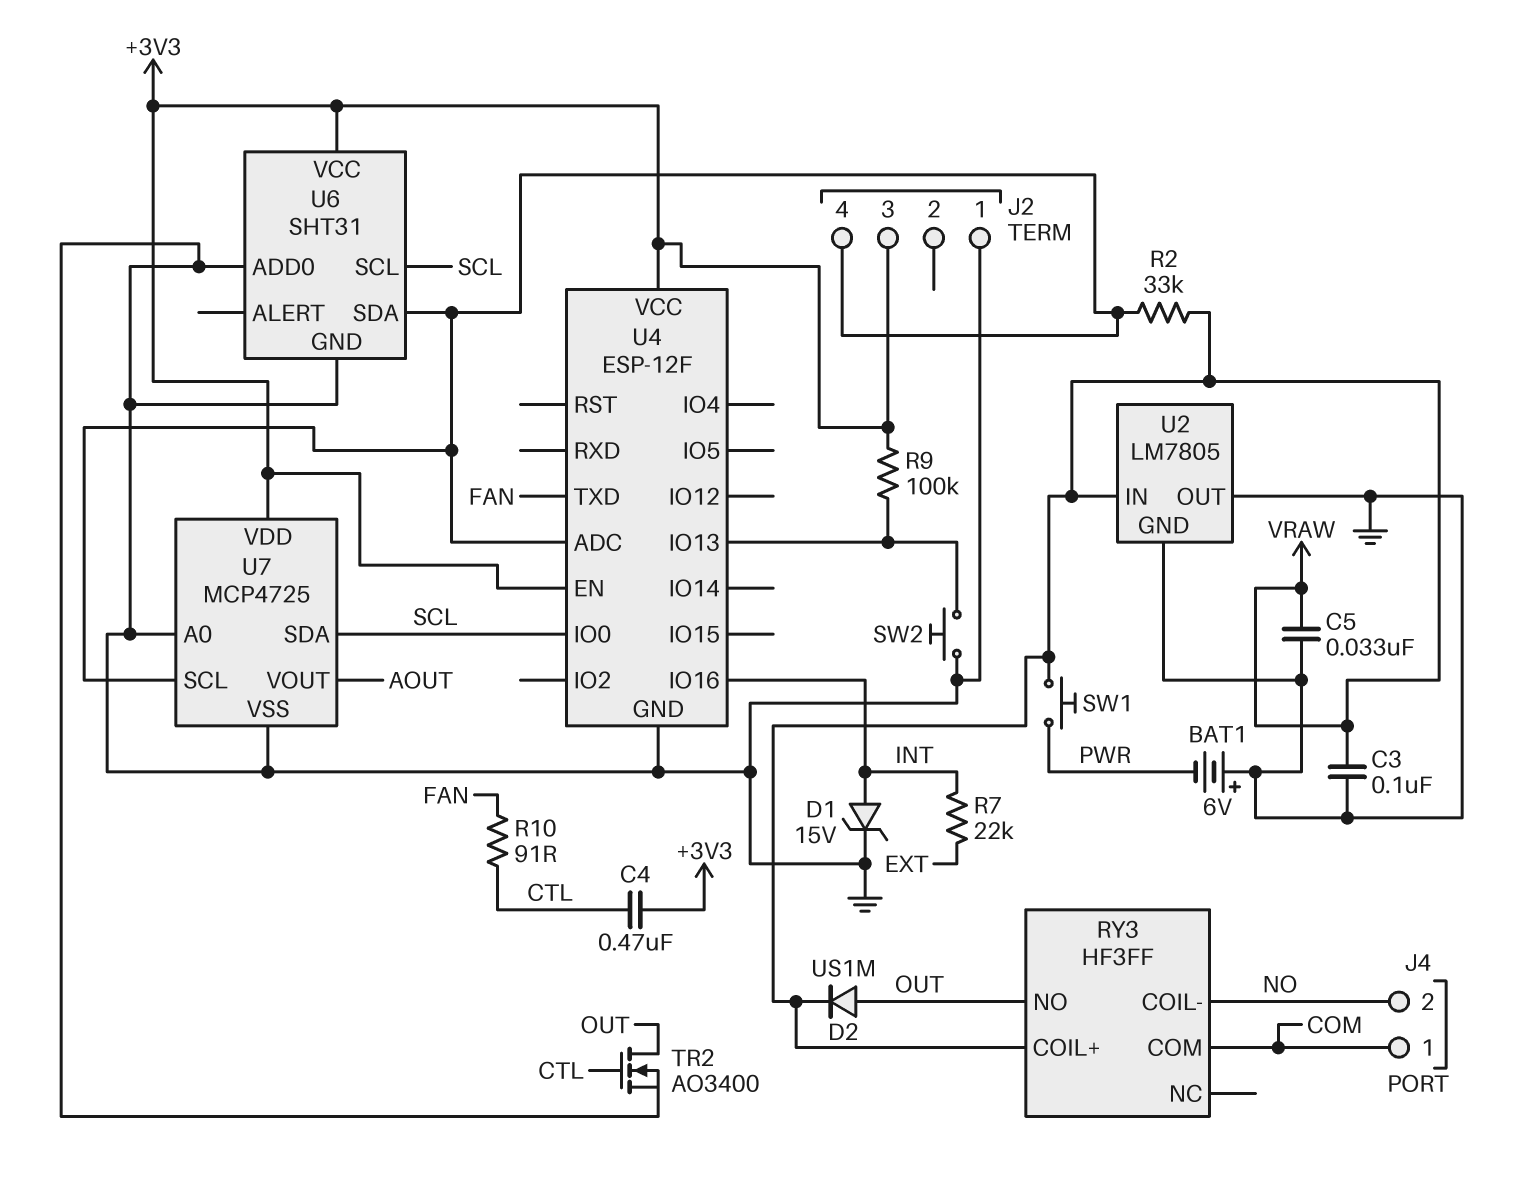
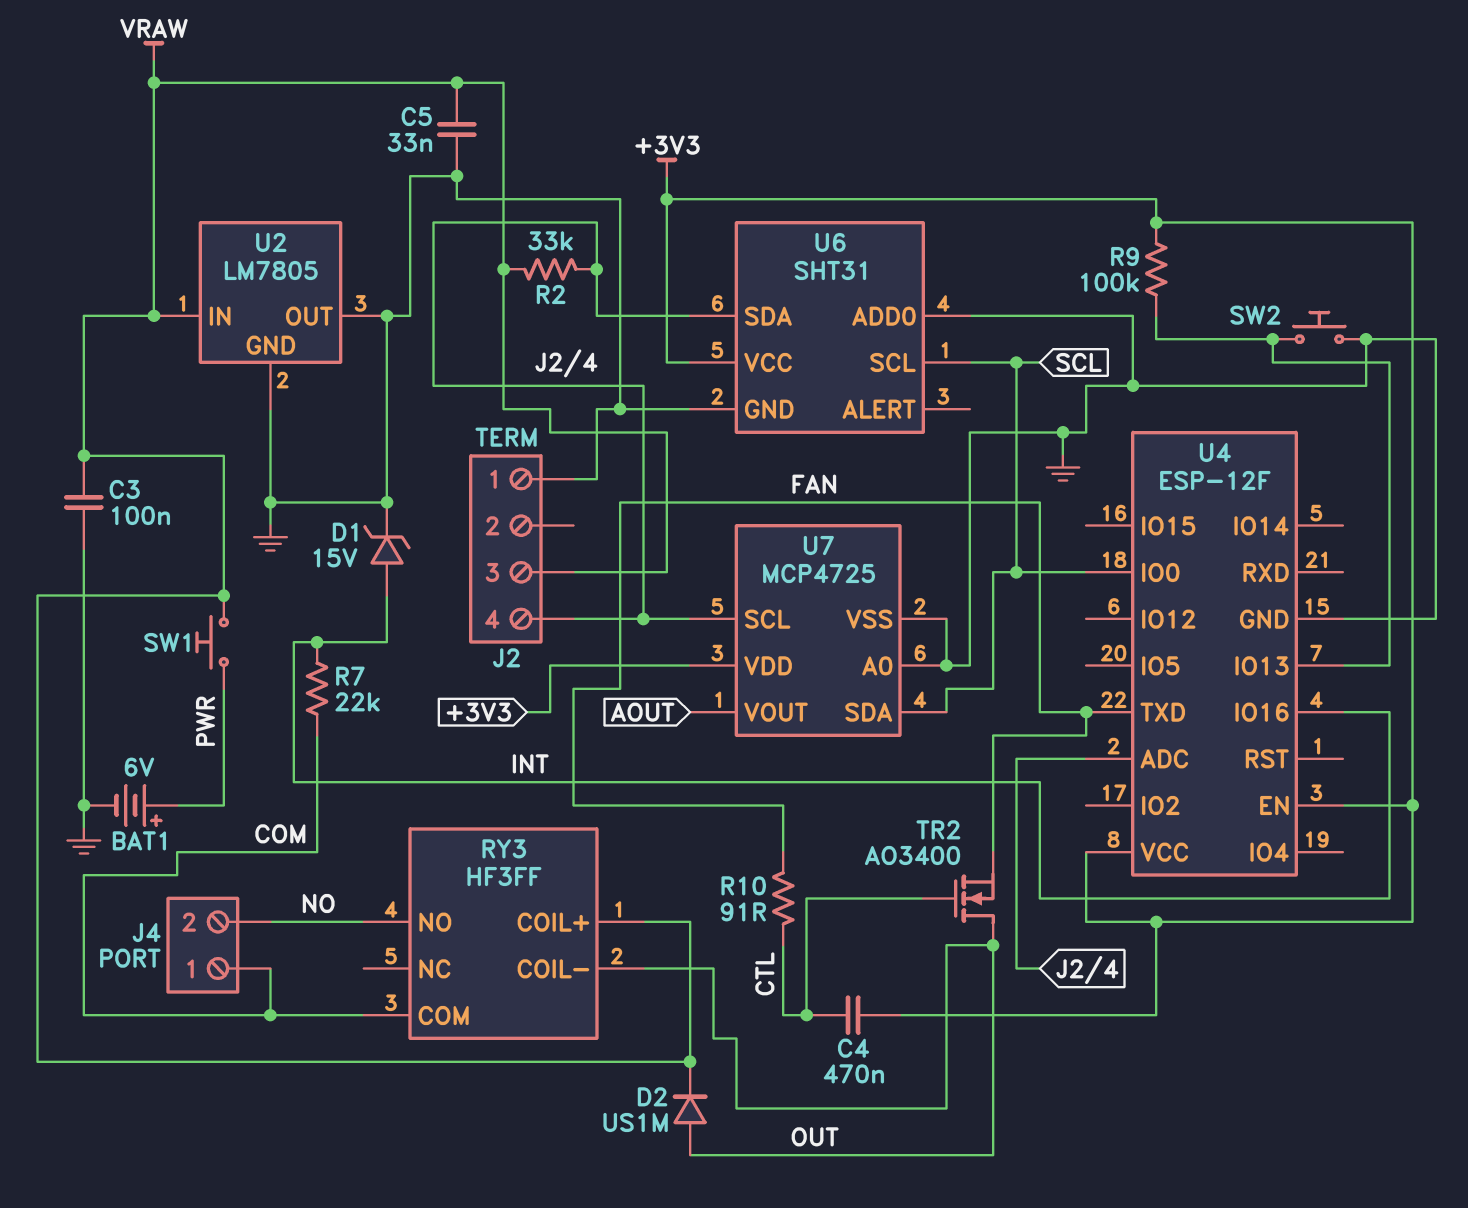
BAT1: 6V (plus GND, minus PWR) -> 6V (plus PWR, minus GND)
J2 pin 3: +3V3 -> VRAW
R7: 22k (EXT, INT) -> 22k (COM, INT)
RY3 pin COIL-: NO -> OUT
RY3 pin NO: OUT -> NO
TR2: NMOS AO3400 (G CTL, D OUT, S GND) -> NMOS AO3400 (G CTL, D OUT, S FAN)

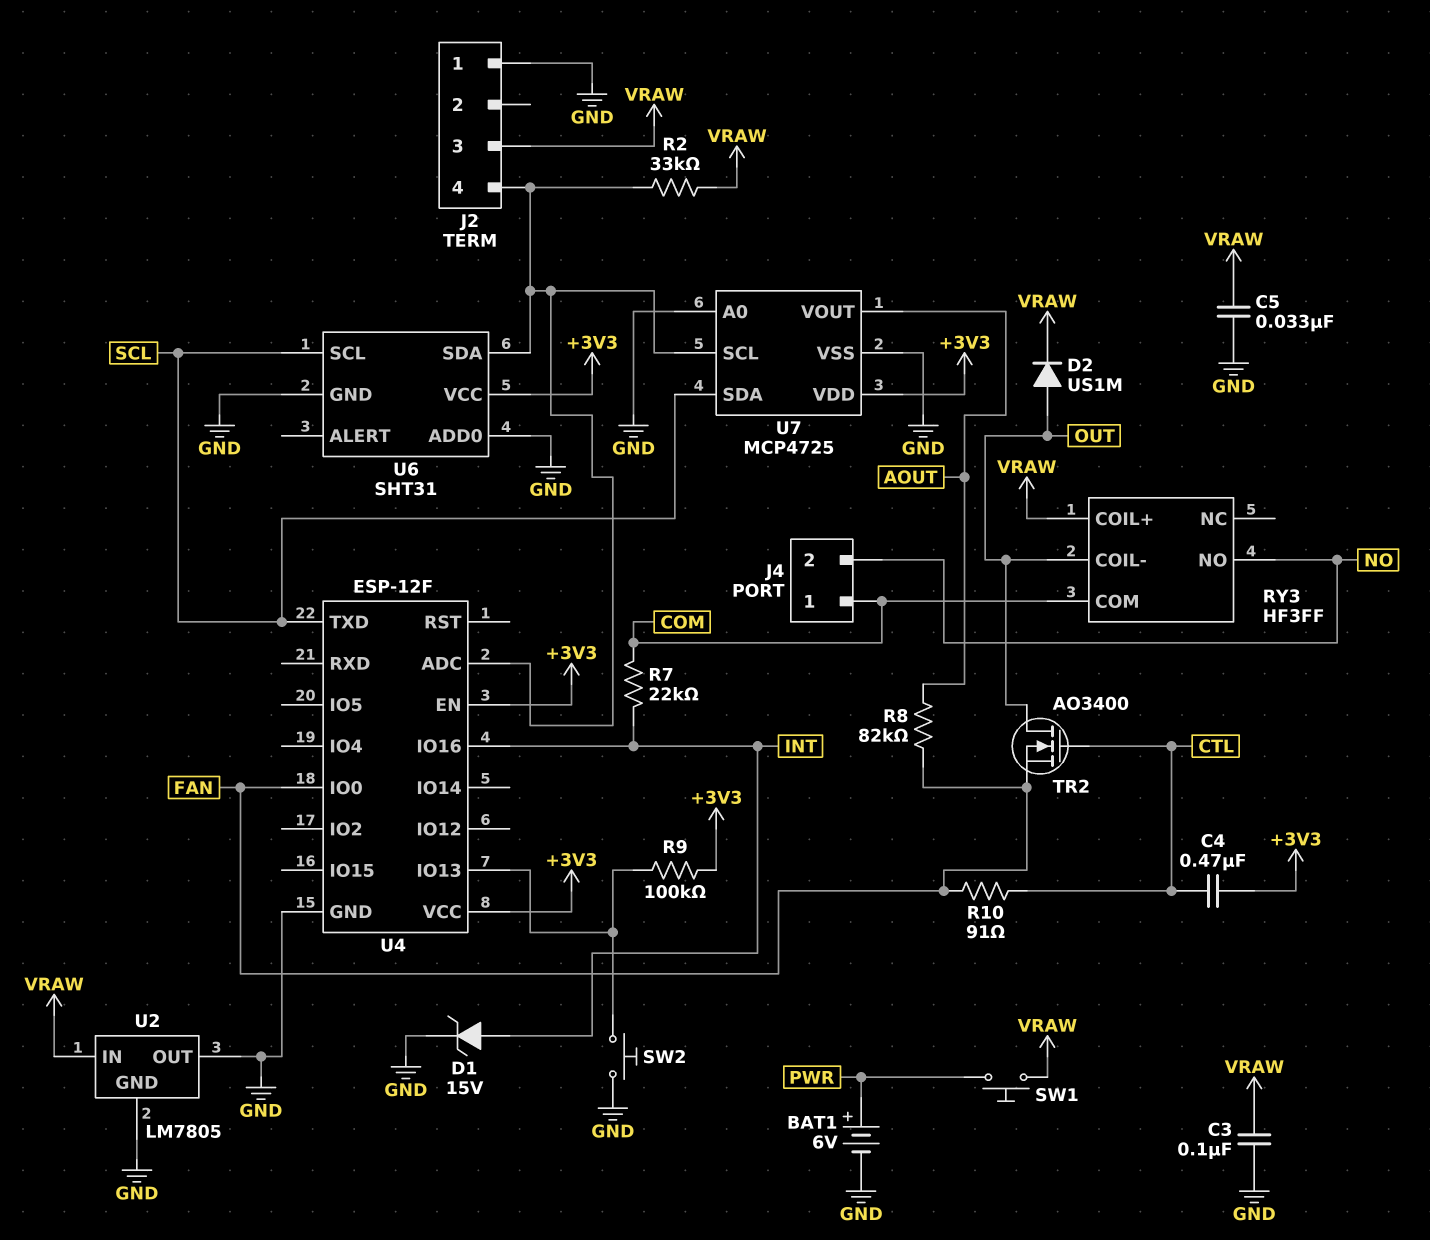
R8: none -> 82k (AOUT, FAN)
U4 pin IO0: SCL -> FAN
U4 pin TXD: FAN -> SCL

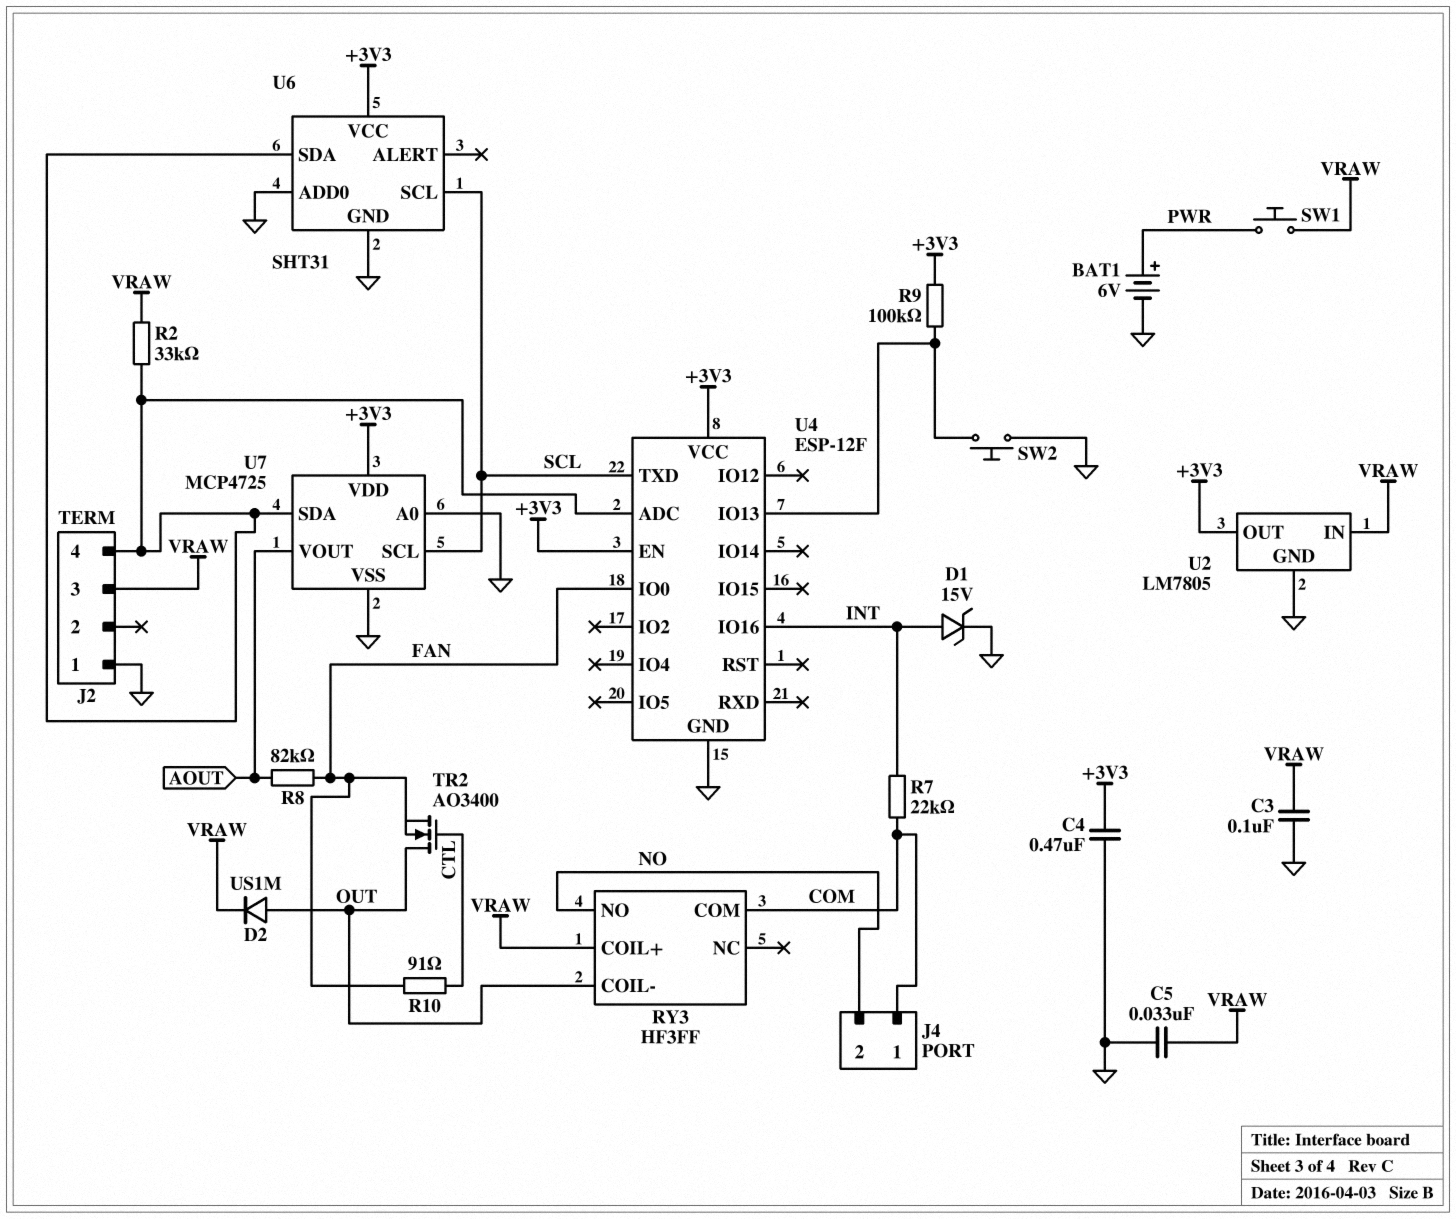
C4: 470nF (+3V3, CTL) -> 470nF (+3V3, GND)
U2 pin OUT: GND -> +3V3
U7 pin SCL: J2/4 -> SCL
U7 pin SDA: SCL -> J2/4

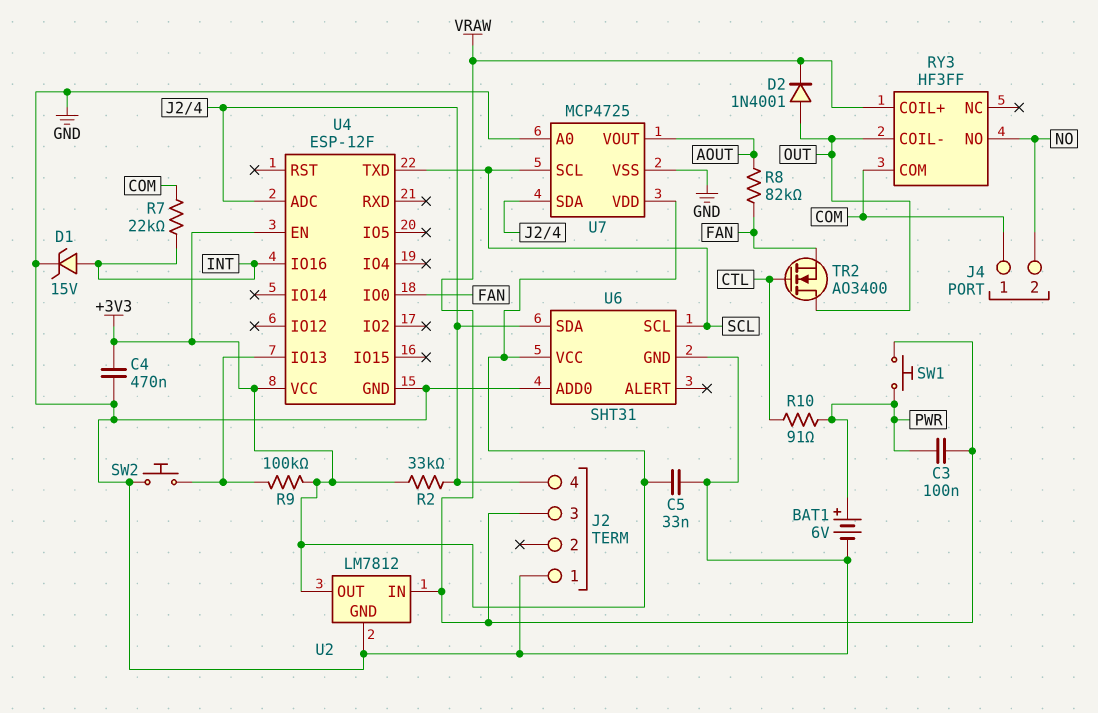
C3: 100nF (GND, VRAW) -> 100nF (PWR, VRAW)
C5: 33nF (GND, VRAW) -> 33nF (+3V3, GND)
D2: diode US1M (A OUT, K VRAW) -> diode 1N4001 (A OUT, K VRAW)
R2: 33k (J2/4, VRAW) -> 33k (+3V3, J2/4)
R10: 91 (CTL, FAN) -> 91 (CTL, PWR)
U2: LM7805 -> LM7812

